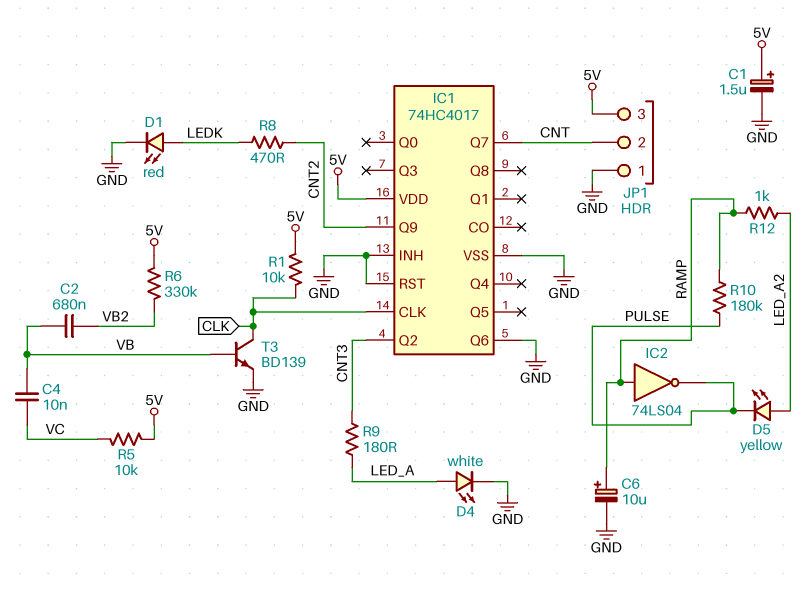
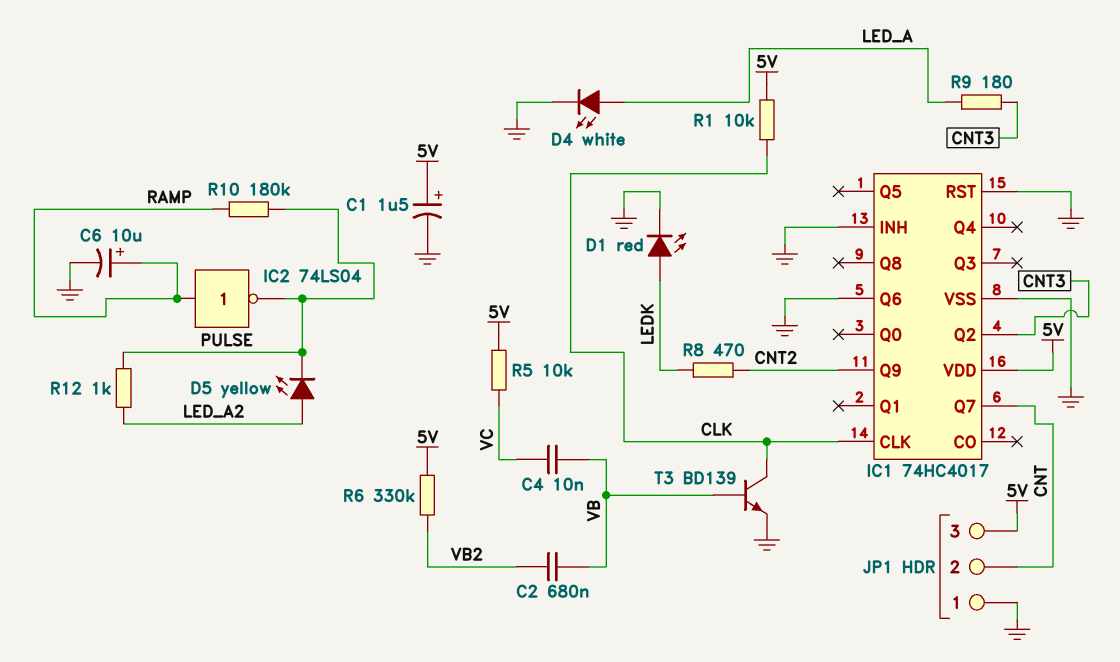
R12: 1k (LED_A2, RAMP) -> 1k (LED_A2, PULSE)

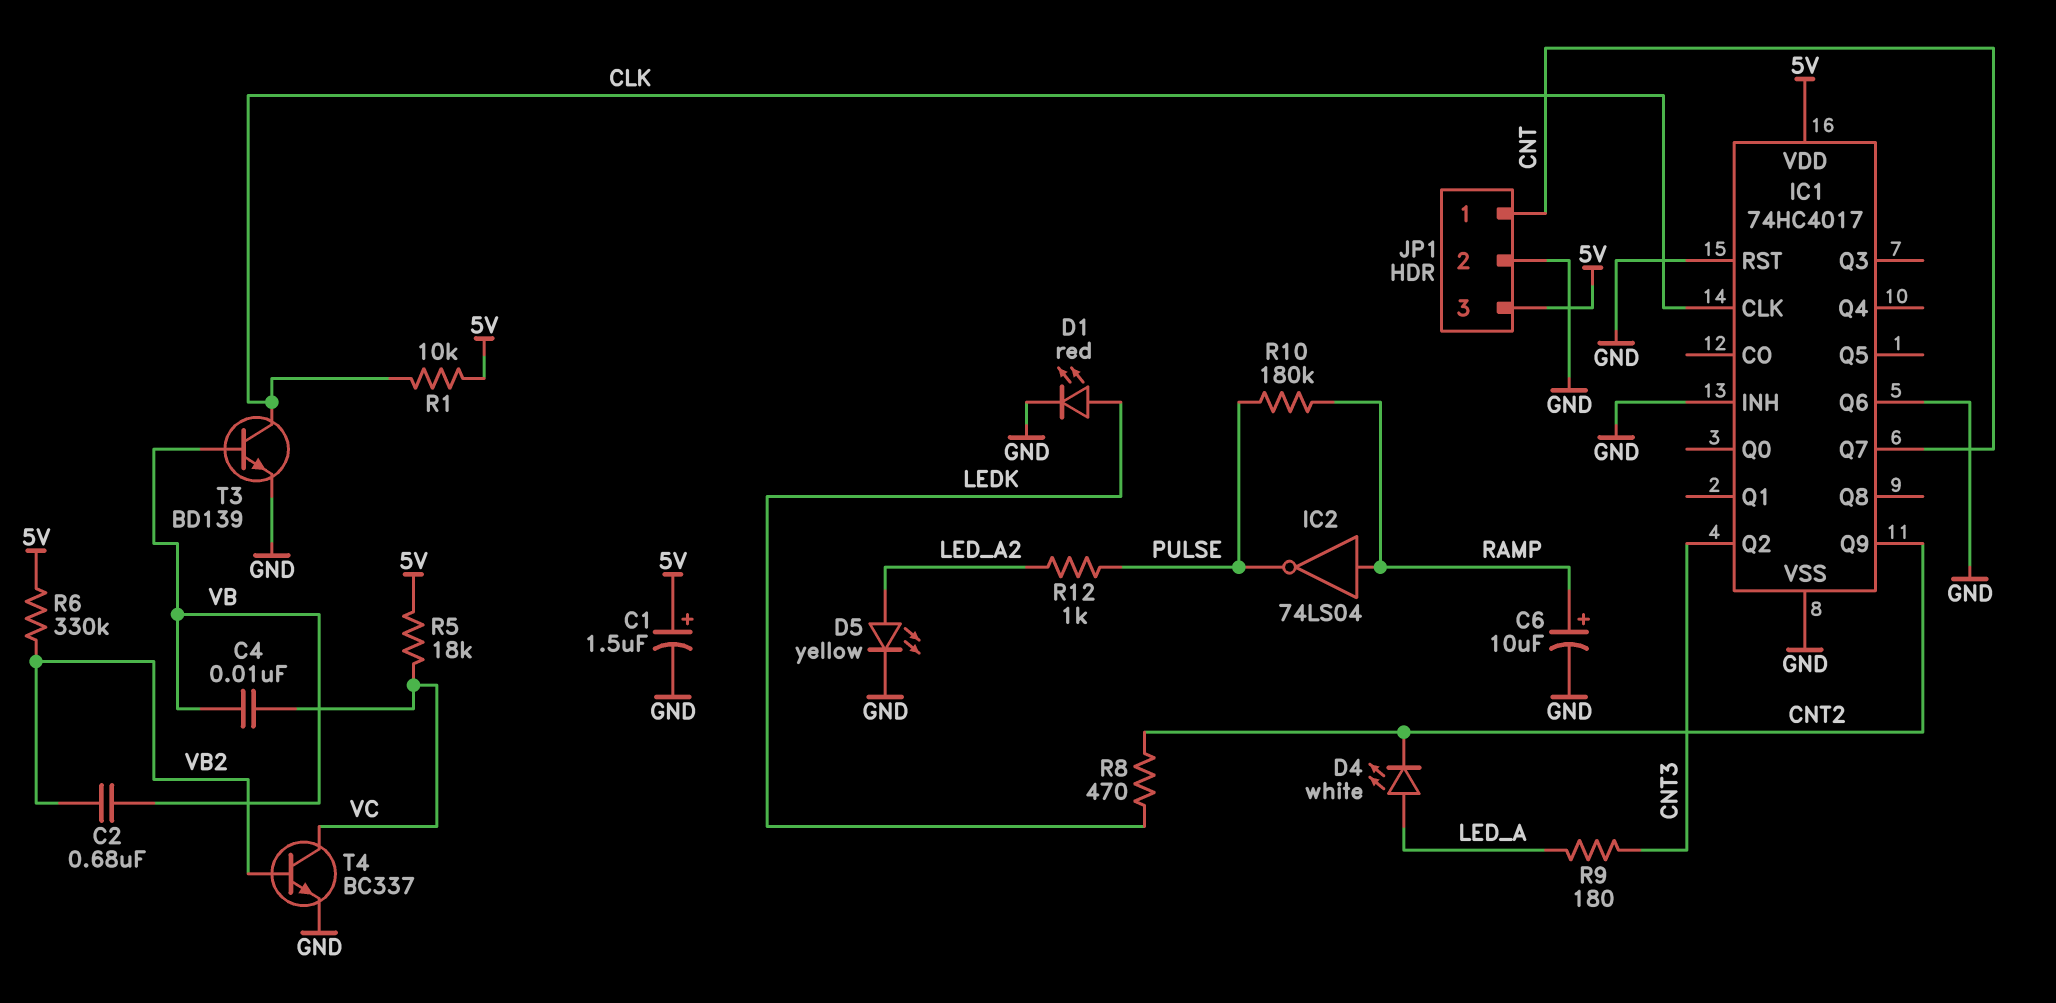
D4: LED white (A LED_A, K GND) -> LED white (A LED_A, K CNT2)
D5: LED yellow (A LED_A2, K PULSE) -> LED yellow (A LED_A2, K GND)
JP1 pin 1: GND -> CNT
JP1 pin 2: CNT -> GND
R5: 10k (5V, VC) -> 18k (5V, VC)
T4: none -> NPN BC337 (B VB2, C VC, E GND)

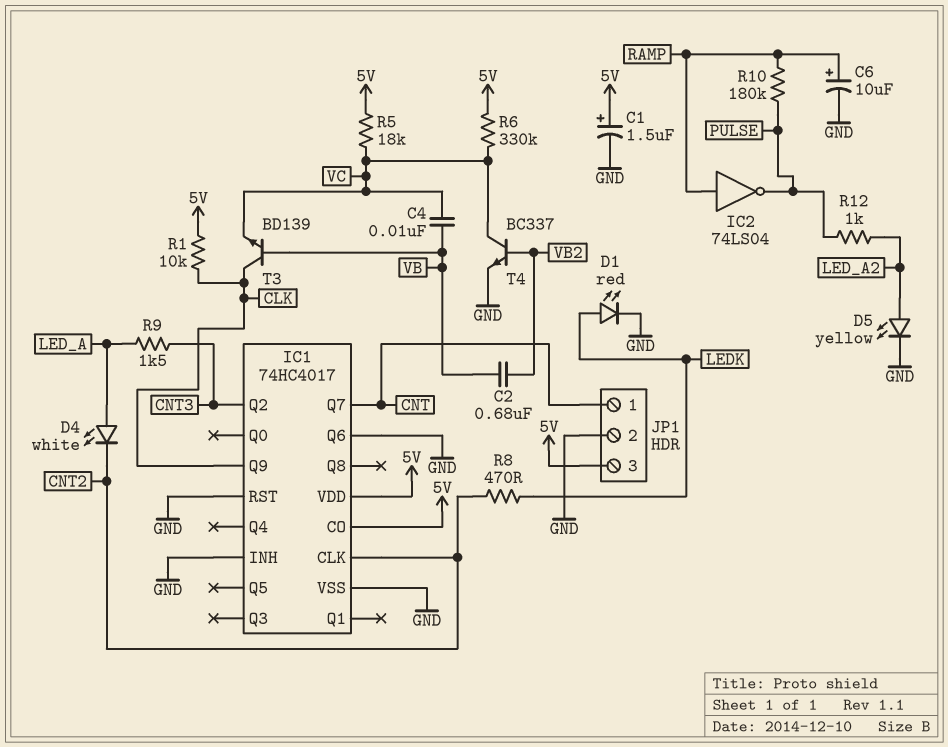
IC1 pin CLK: CLK -> CNT2
IC1 pin CO: none -> 5V
IC1 pin Q9: CNT2 -> CLK
R6: 330k (5V, VB2) -> 330k (5V, VC)
R9: 180 (CNT3, LED_A) -> 1.5k (CNT3, LED_A)
T3: NPN BD139 (B VB, C CLK, E GND) -> NPN BD139 (B VB, C CLK, E VC)

